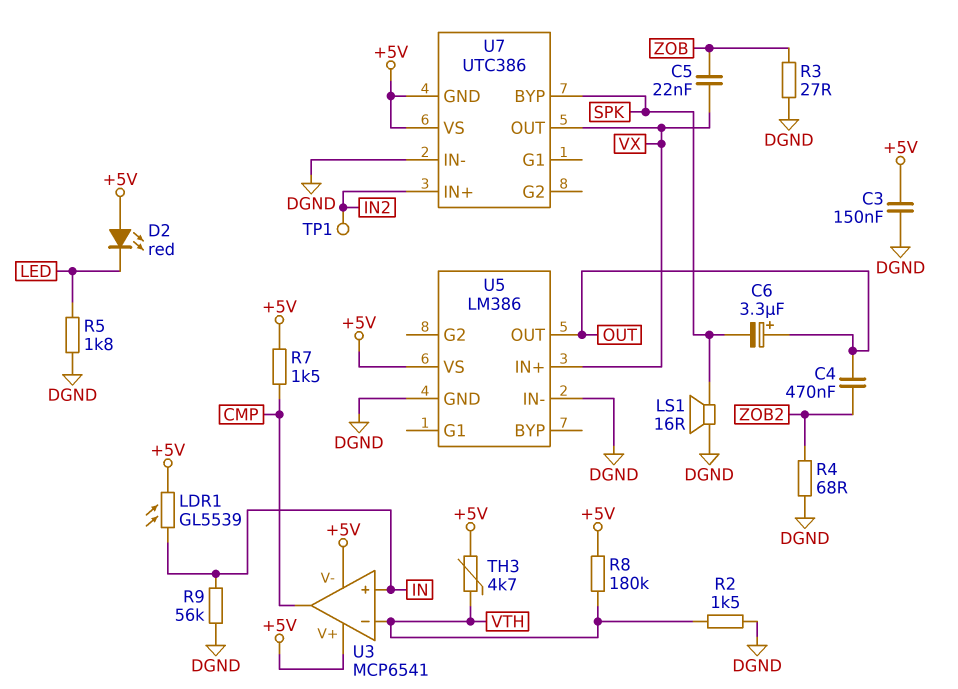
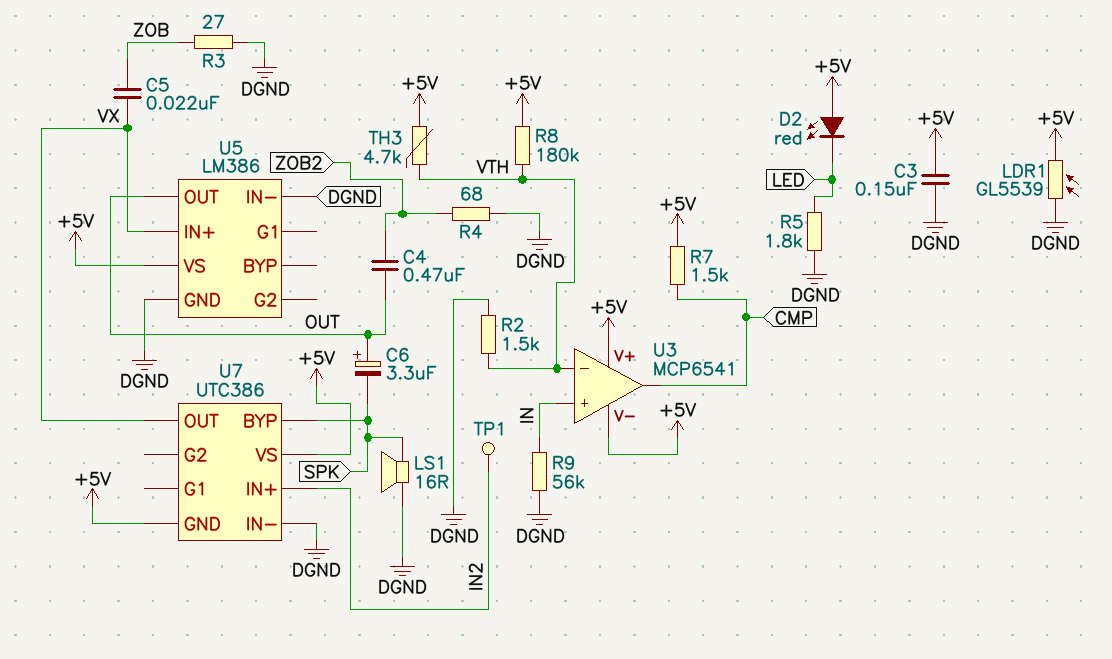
LDR1: GL5539 (+5V, IN) -> GL5539 (+5V, DGND)

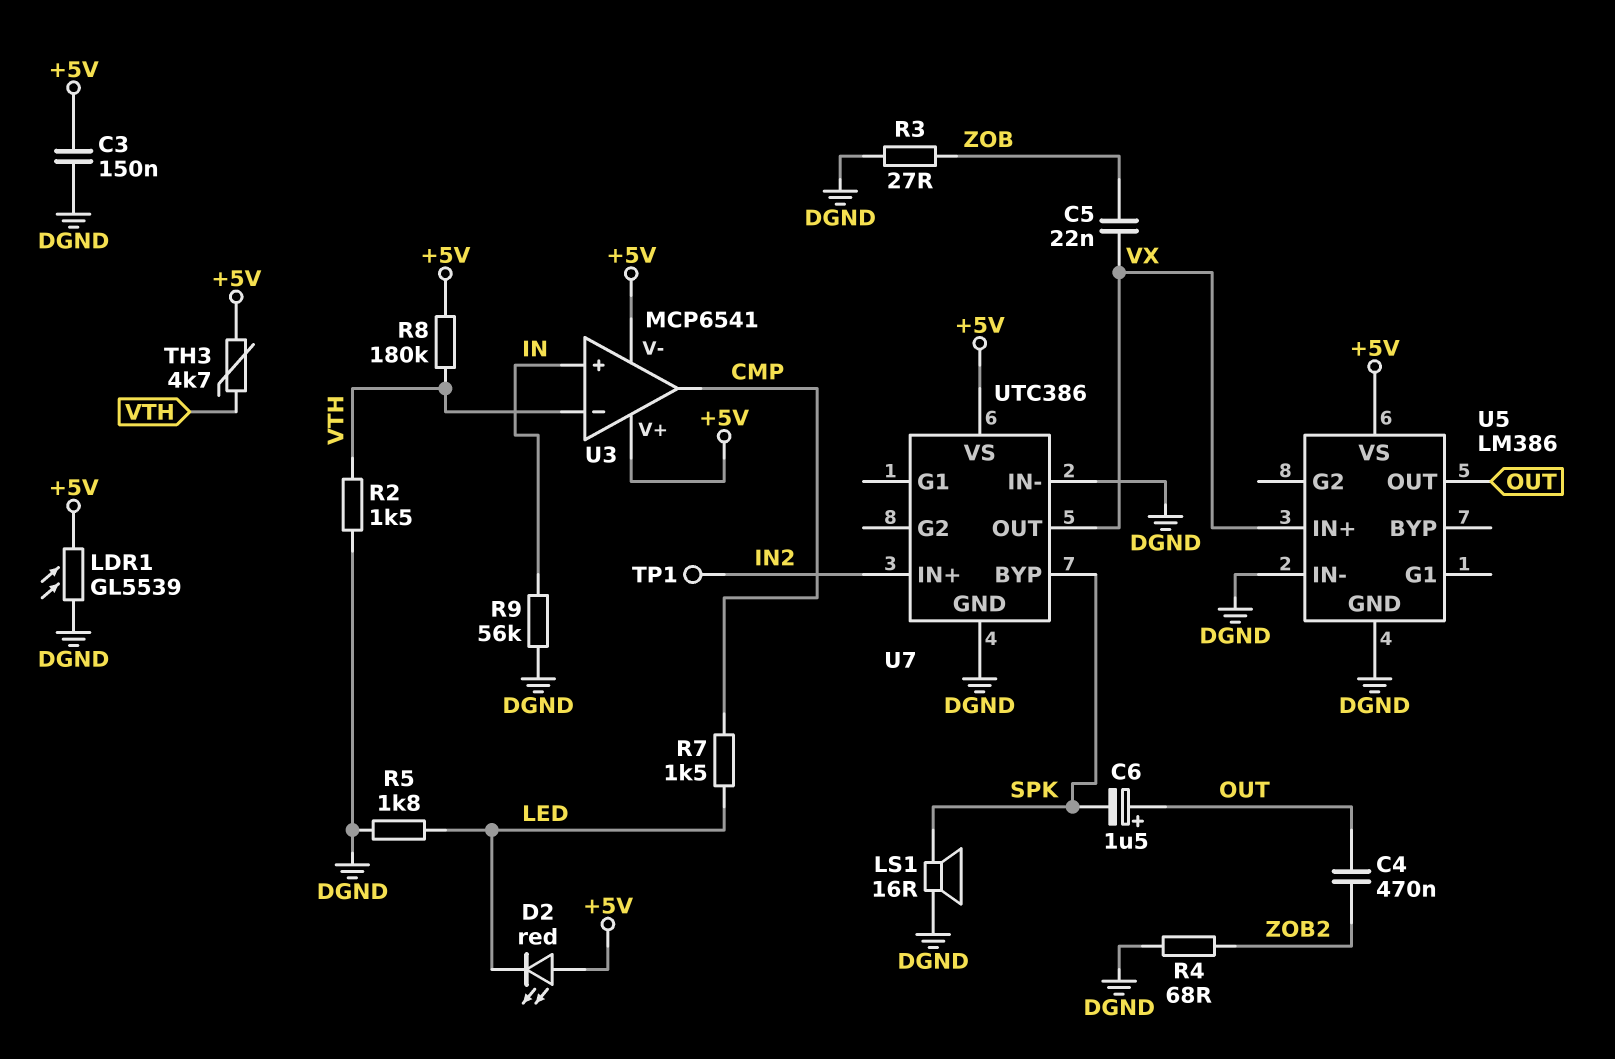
C6: 3.3uF (plus OUT, minus SPK) -> 1.5uF (plus OUT, minus SPK)
R7: 1.5k (+5V, CMP) -> 1.5k (CMP, LED)
U7 pin GND: +5V -> DGND

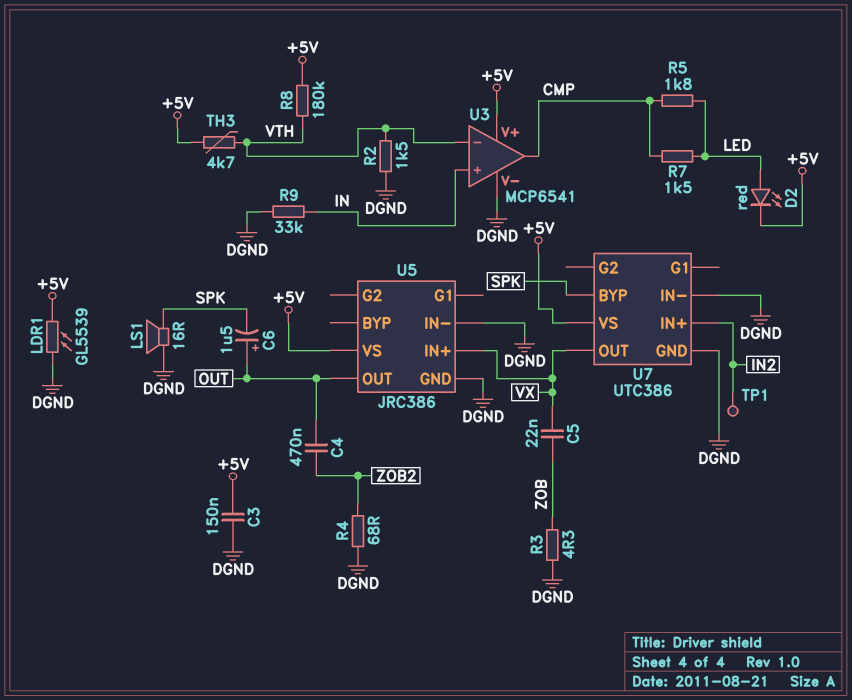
D2: LED red (A +5V, K LED) -> LED red (A LED, K +5V)
R3: 27 (DGND, ZOB) -> 4.3 (DGND, ZOB)
R5: 1.8k (DGND, LED) -> 1.8k (CMP, LED)
R9: 56k (DGND, IN) -> 33k (DGND, IN)
U3 pin V-: +5V -> DGND
U5: LM386 -> JRC386

